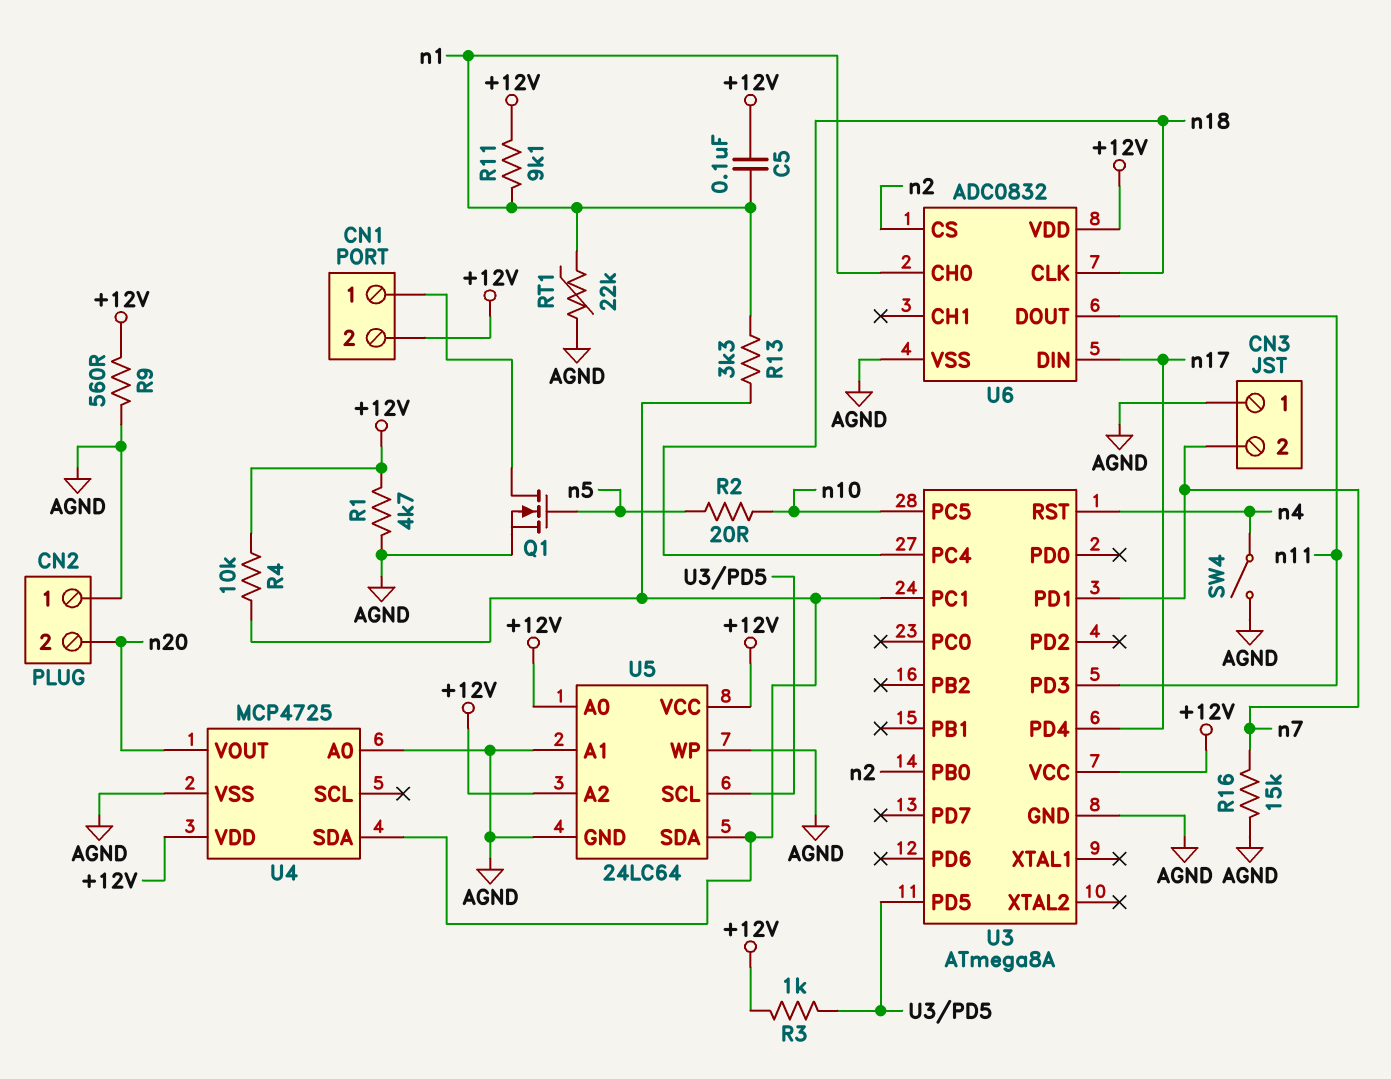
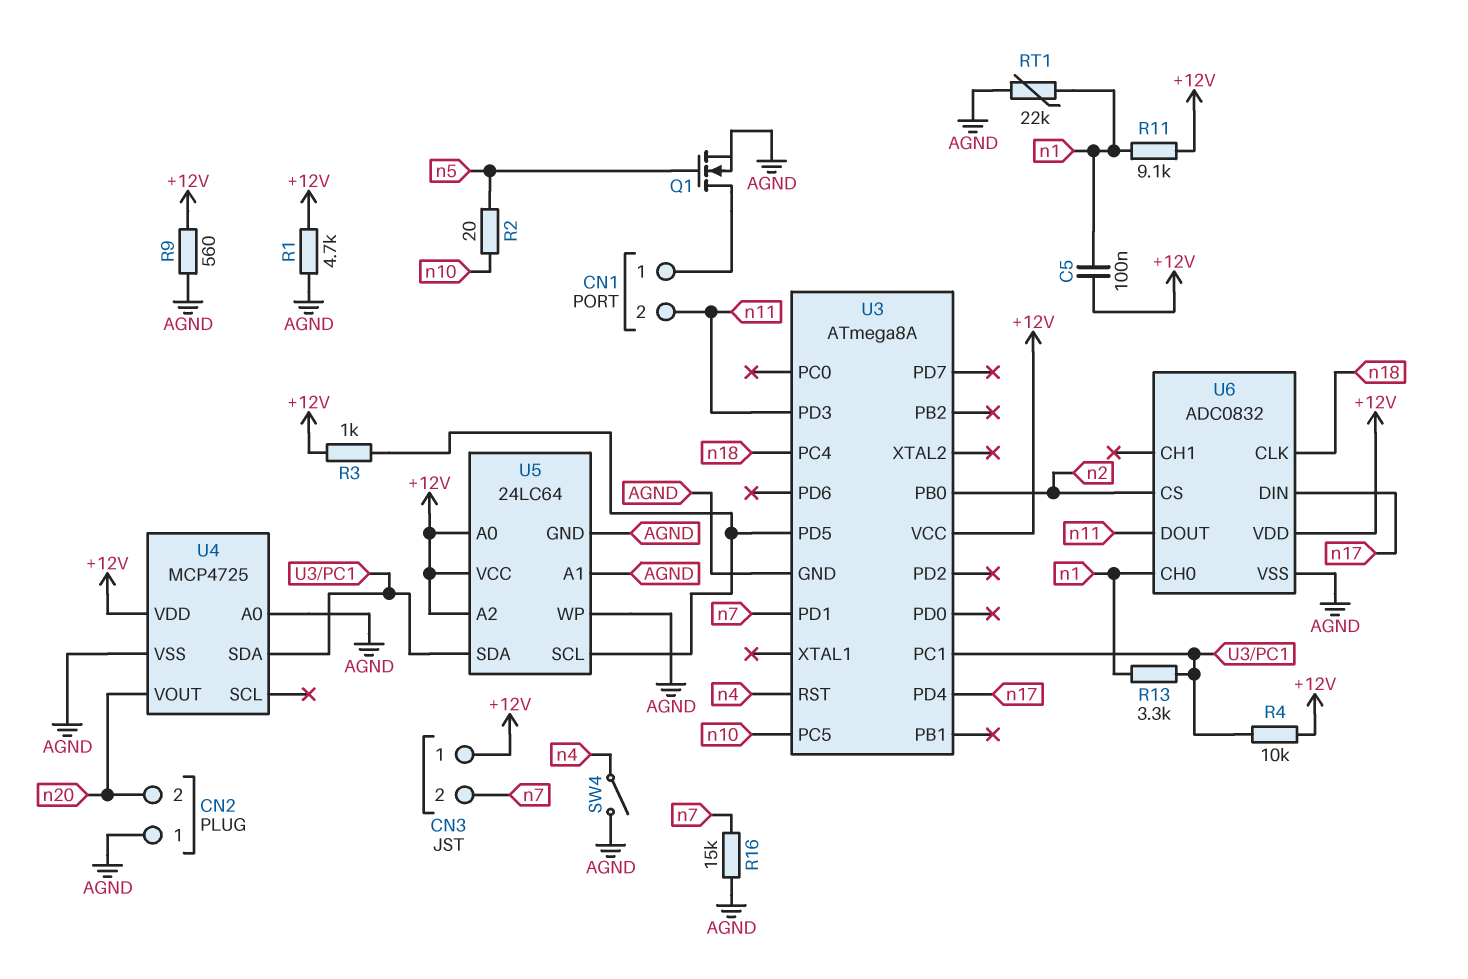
CN1 pin 2: +12V -> n11
CN3 pin 1: AGND -> +12V

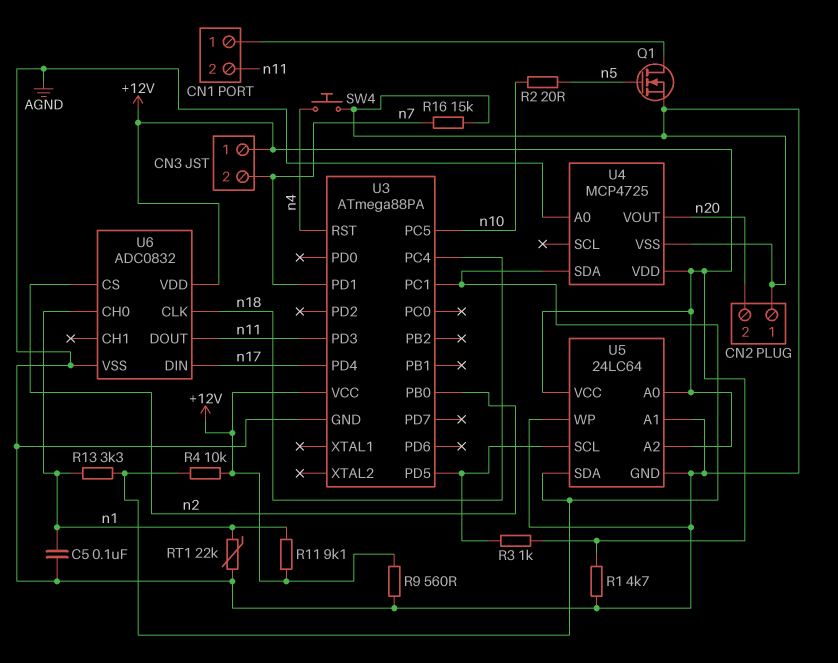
C5: 100nF (+12V, n1) -> 100nF (AGND, n1)
SW4: switch (AGND, n4) -> button (AGND, n4)
U3: ATmega8A -> ATmega88PA

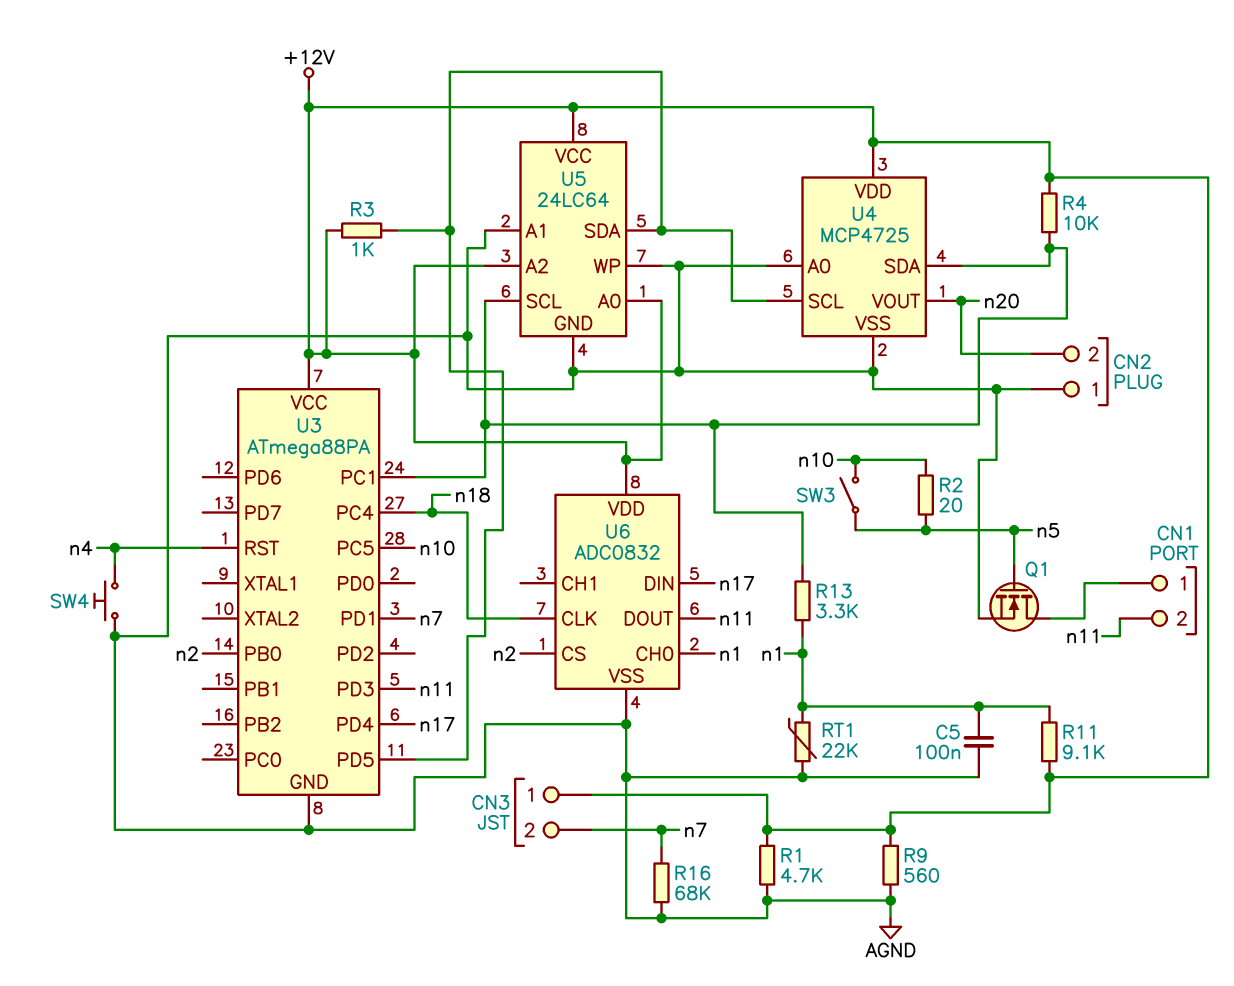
R16: 15k (AGND, n7) -> 68k (AGND, n7)
SW3: none -> switch (n5, n10)
U4 pin SCL: none -> U3/PD5
U5 pin SCL: U3/PD5 -> U3/PC1
U5 pin SDA: U3/PC1 -> U3/PD5

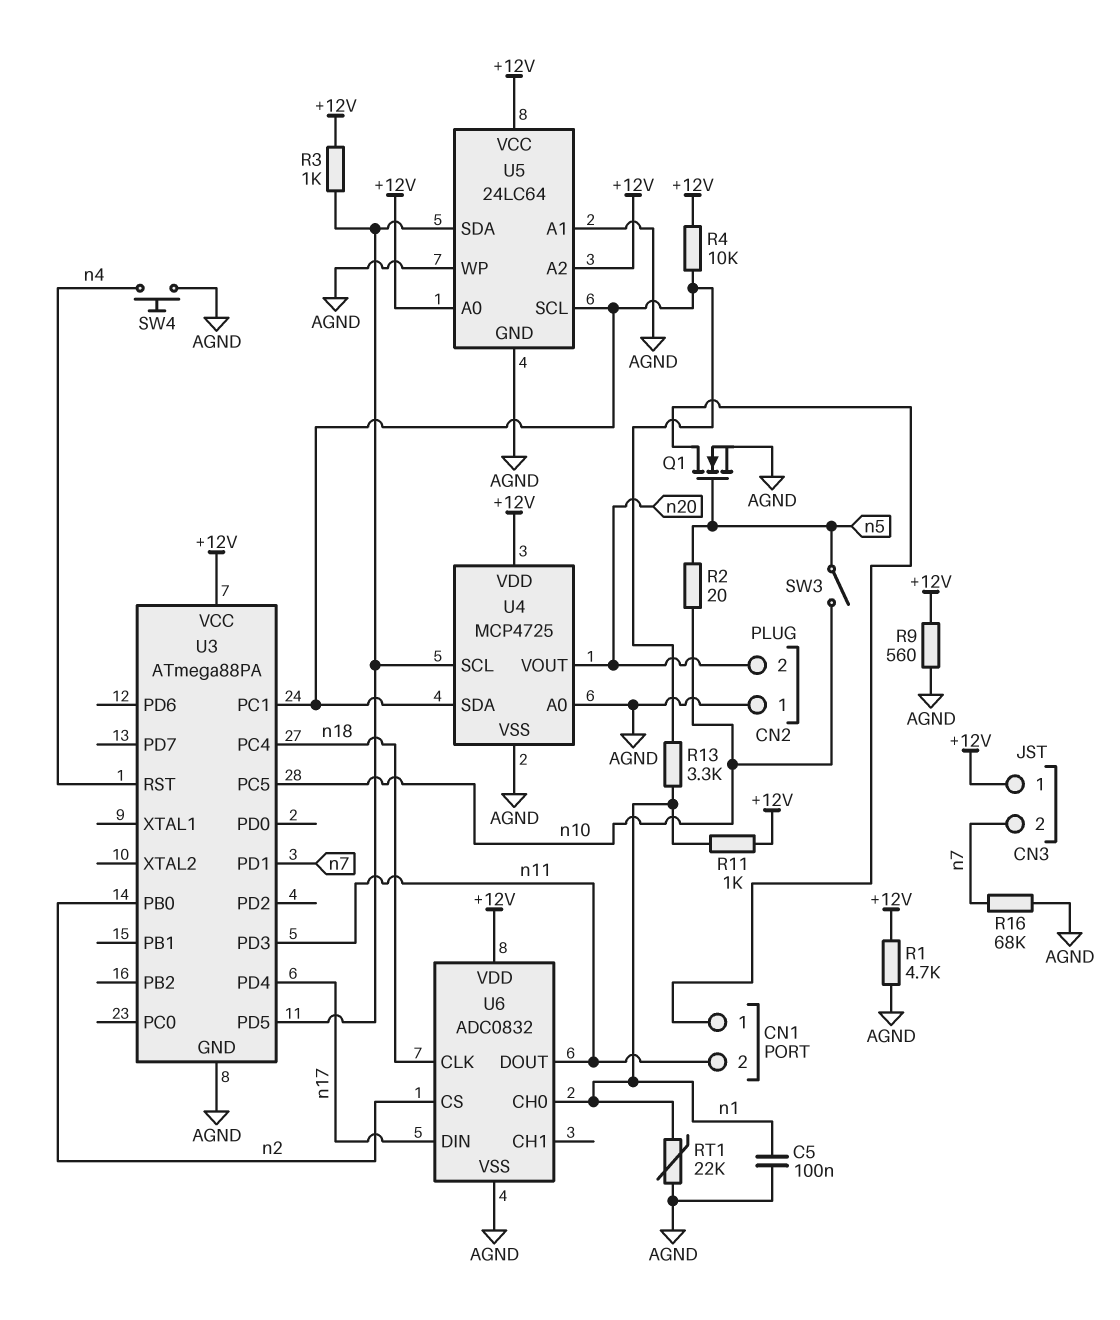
R11: 9.1k (+12V, n1) -> 1k (+12V, n1)

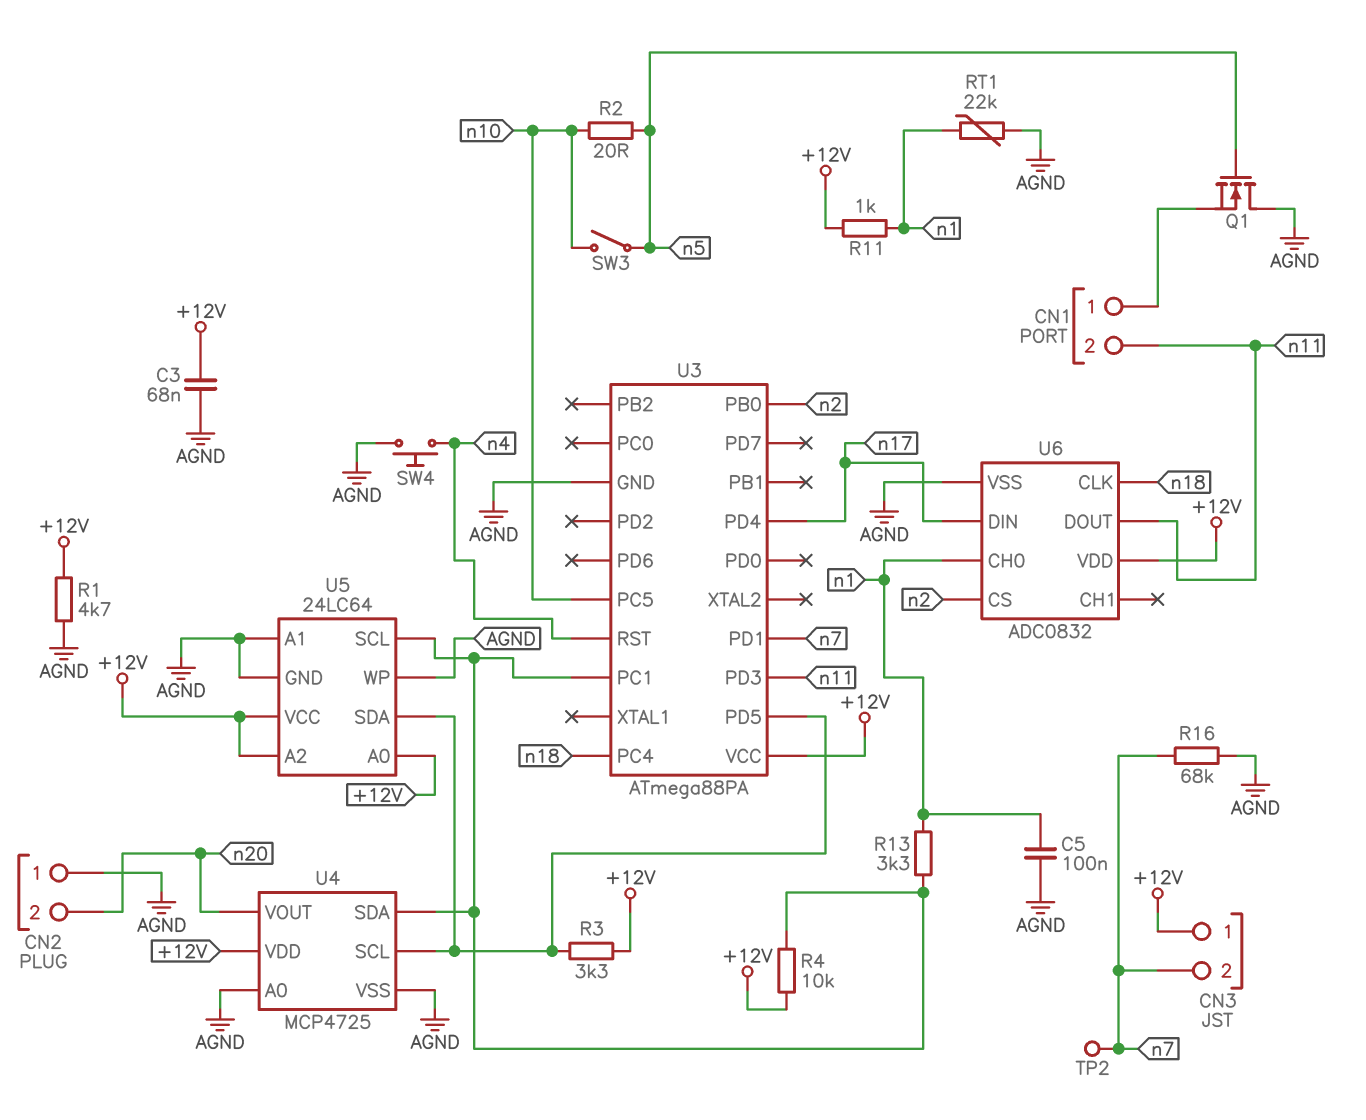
C3: none -> 68nF (+12V, AGND)
Q1: NMOS (G n5, D CN1/1, S AGND) -> NMOS (G n5, D AGND, S CN1/1)
R3: 1k (+12V, U3/PD5) -> 3.3k (+12V, U3/PD5)
R9: 560 (+12V, AGND) -> none
TP2: none -> test point (n7)

